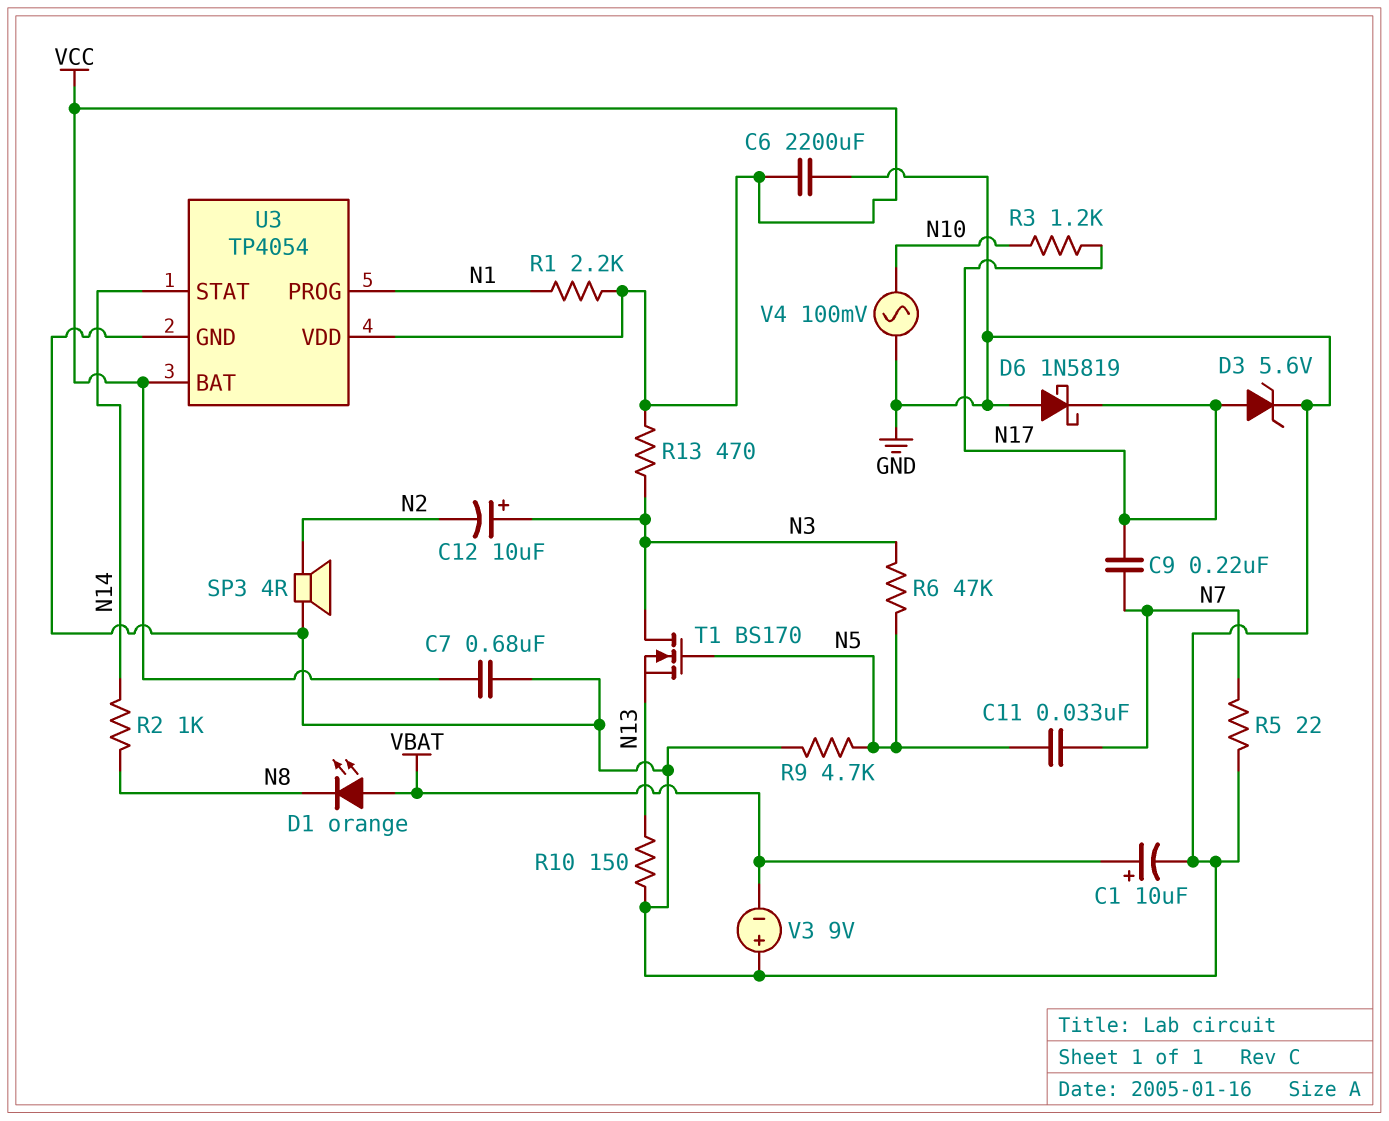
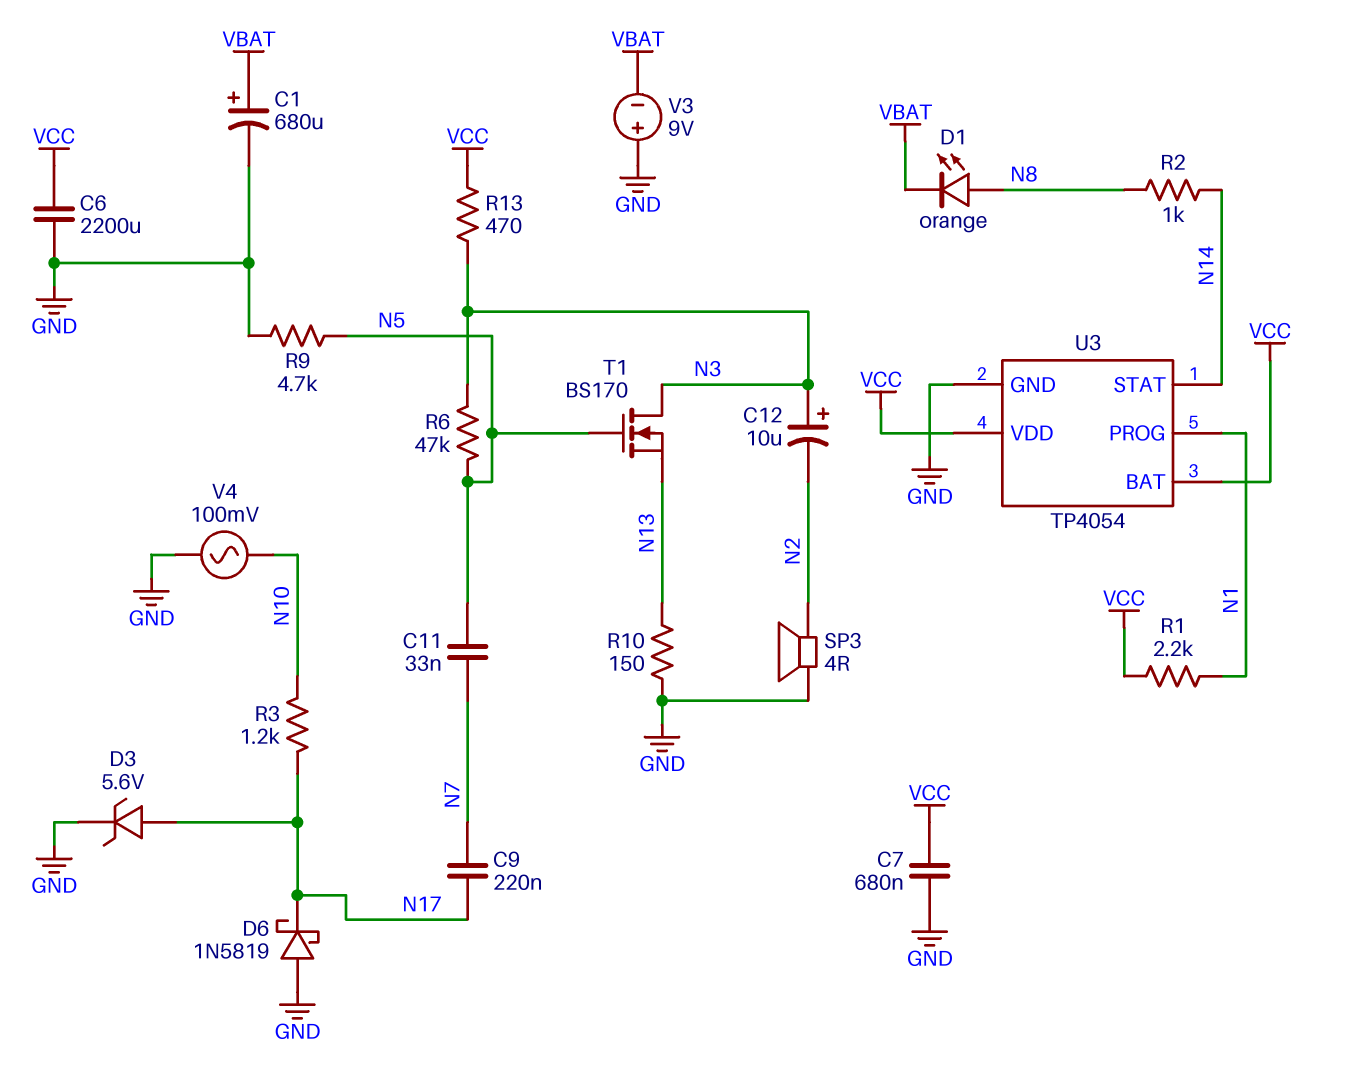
C1: 10uF (plus VBAT, minus GND) -> 680uF (plus VBAT, minus GND)
D1: LED orange (A VBAT, K N8) -> LED orange (A N8, K VBAT)
R5: 22 (GND, N7) -> none

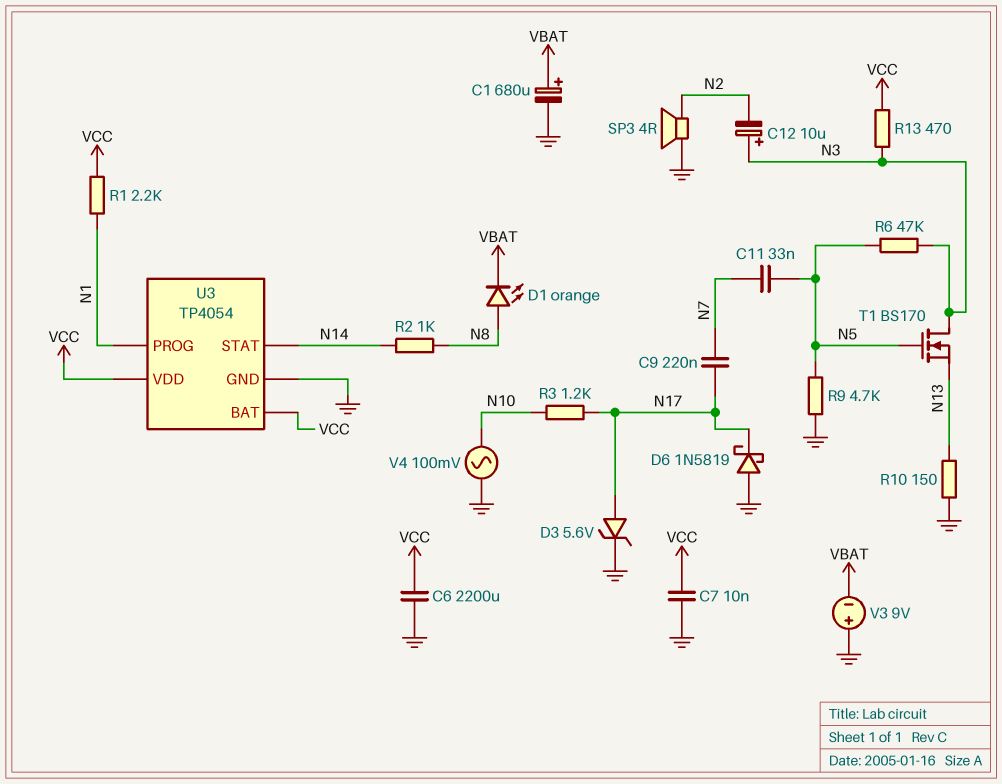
C7: 680nF (GND, VCC) -> 10nF (GND, VCC)

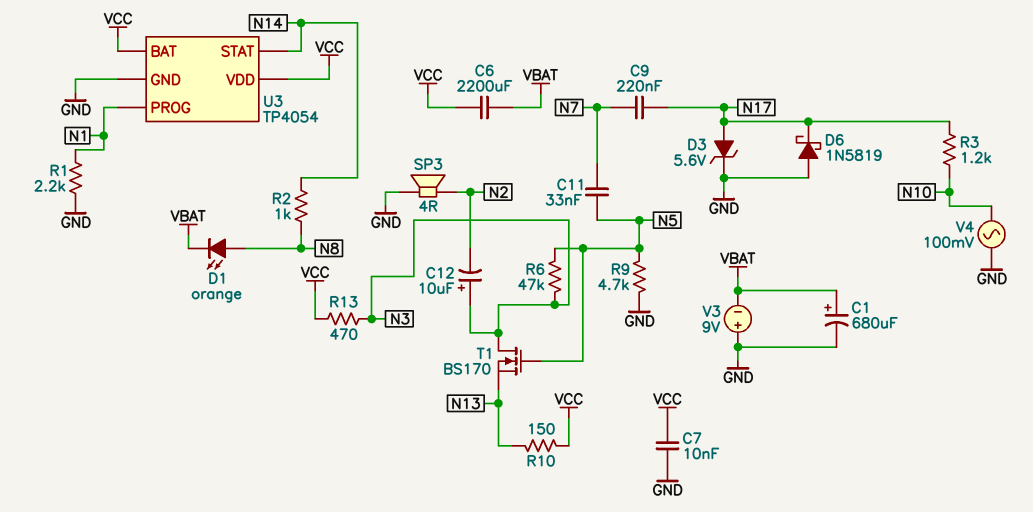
C6: 2200uF (GND, VCC) -> 2200uF (VBAT, VCC)
R1: 2.2k (N1, VCC) -> 2.2k (GND, N1)
R10: 150 (GND, N13) -> 150 (N13, VCC)

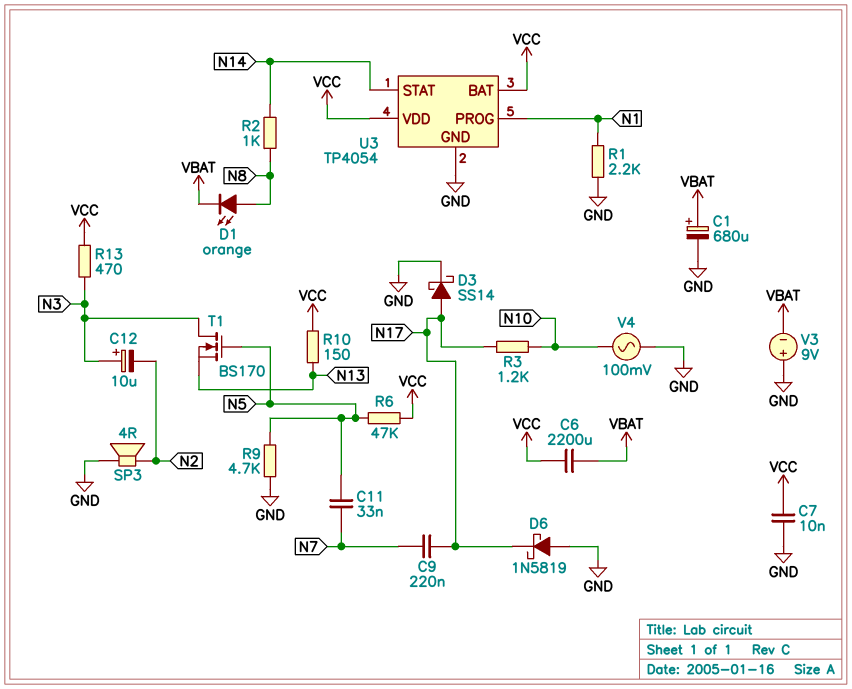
D3: zener 5.6V (A N17, K GND) -> schottky SS14 (A N17, K GND)
R6: 47k (N3, N5) -> 47k (N5, VCC)

